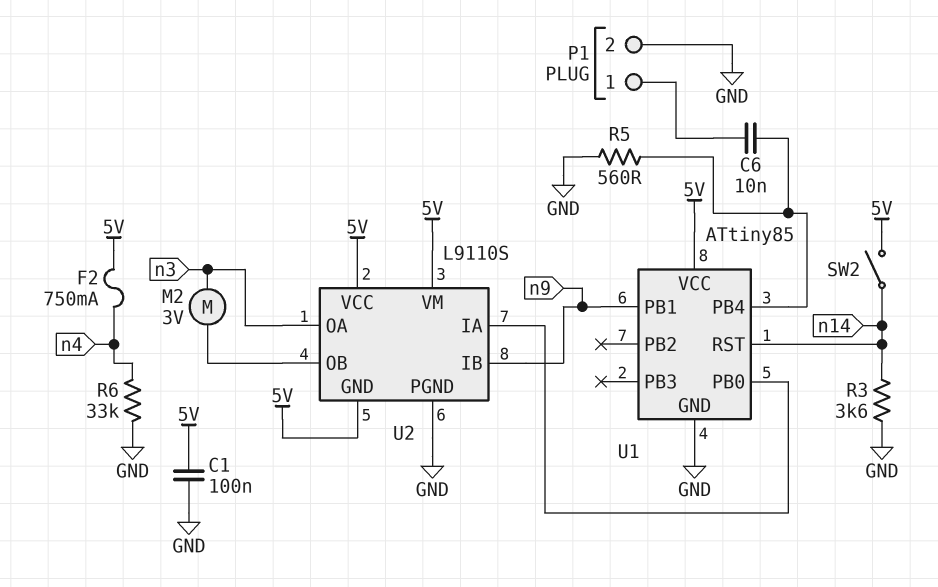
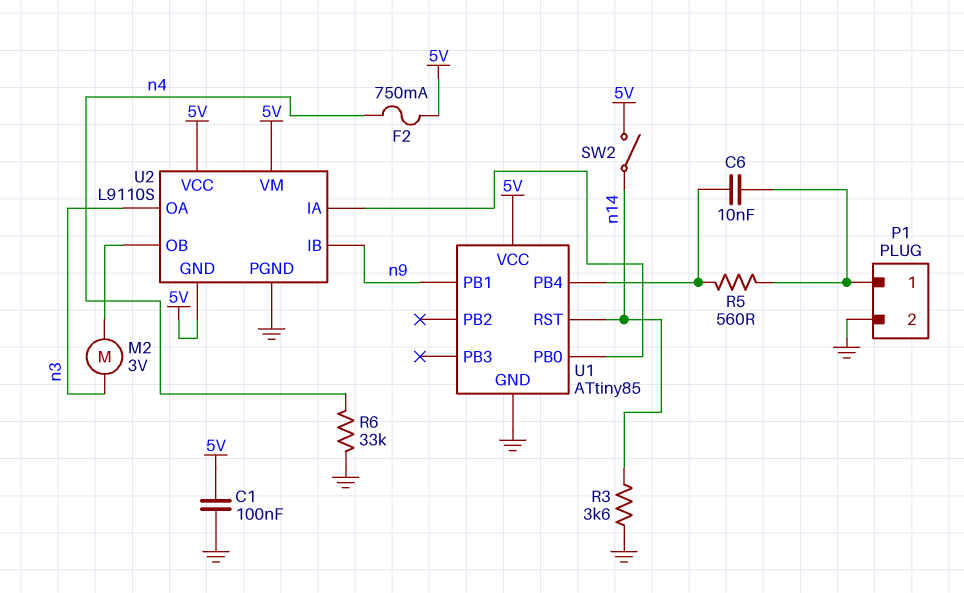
R5: 560 (GND, U1/PB4) -> 560 (P1/1, U1/PB4)

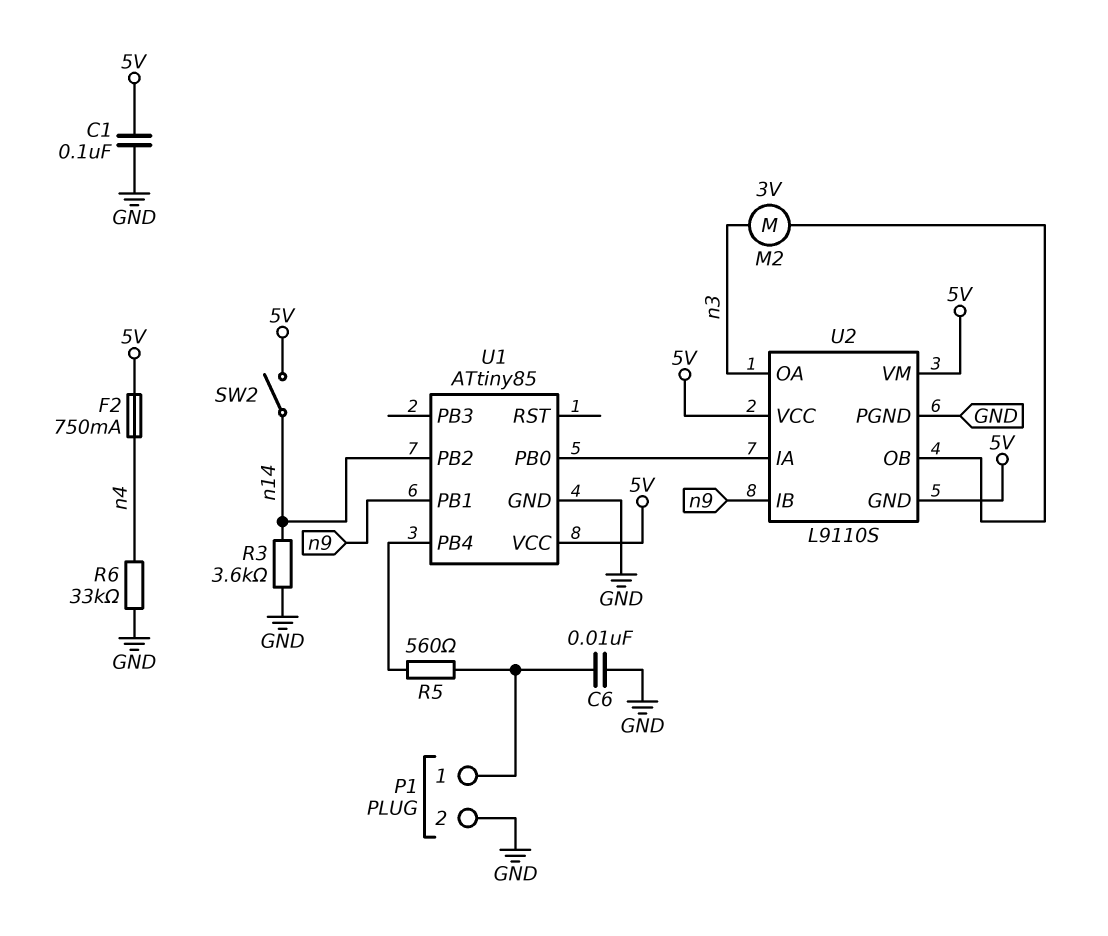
C6: 10nF (P1/1, U1/PB4) -> 10nF (GND, P1/1)
U1 pin PB2: none -> n14
U1 pin RST: n14 -> none

